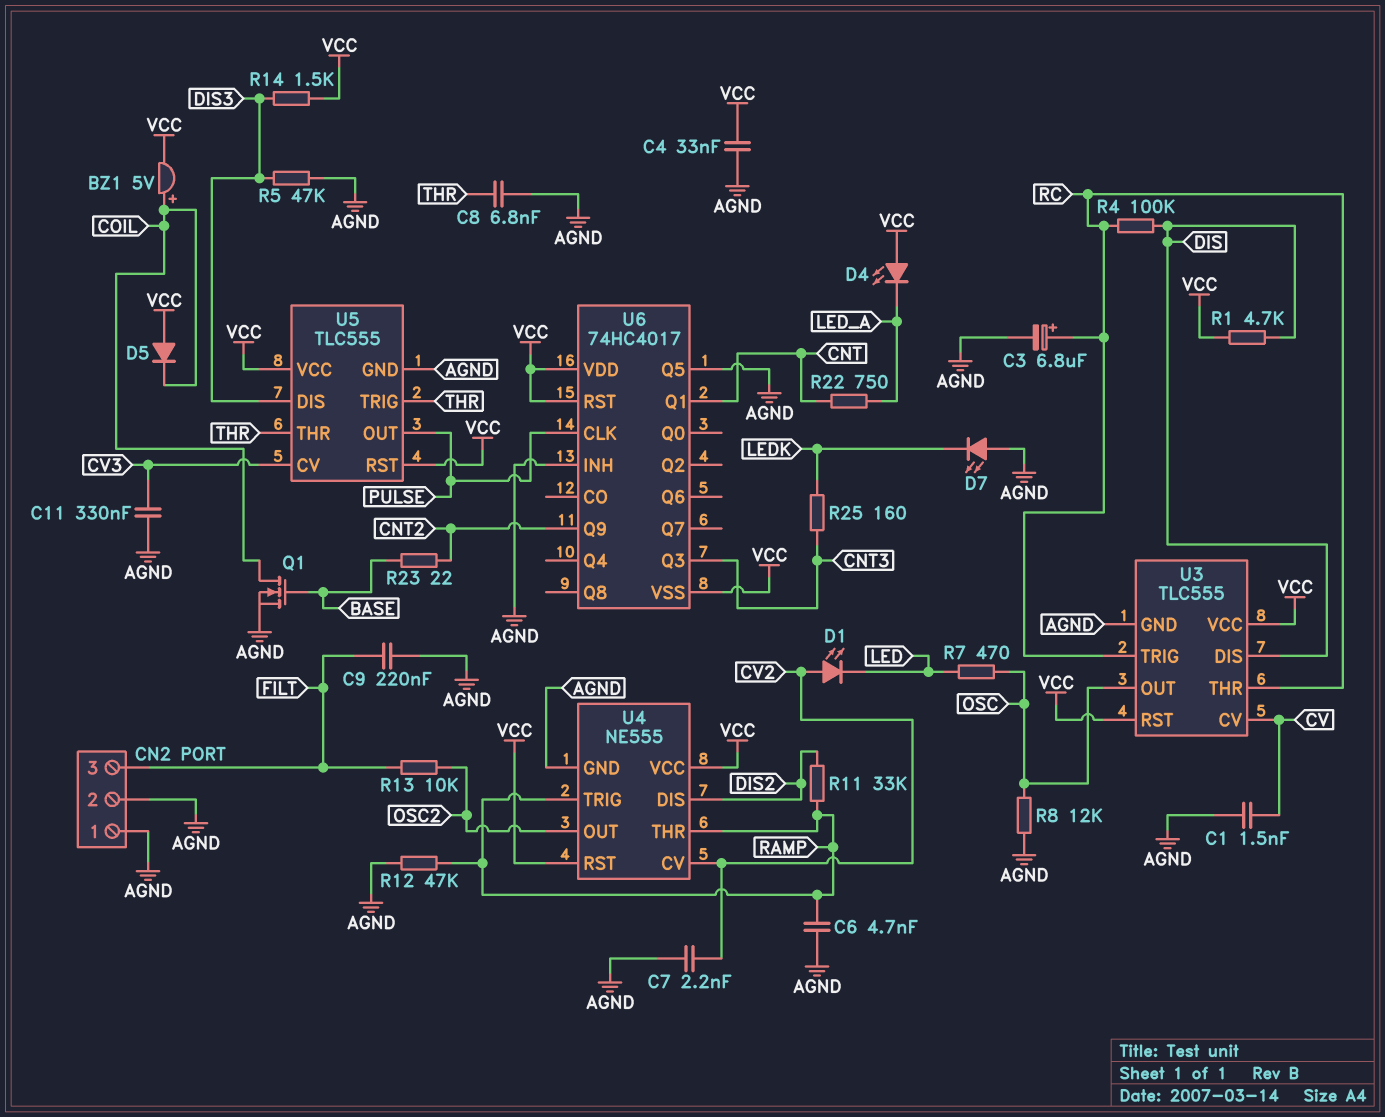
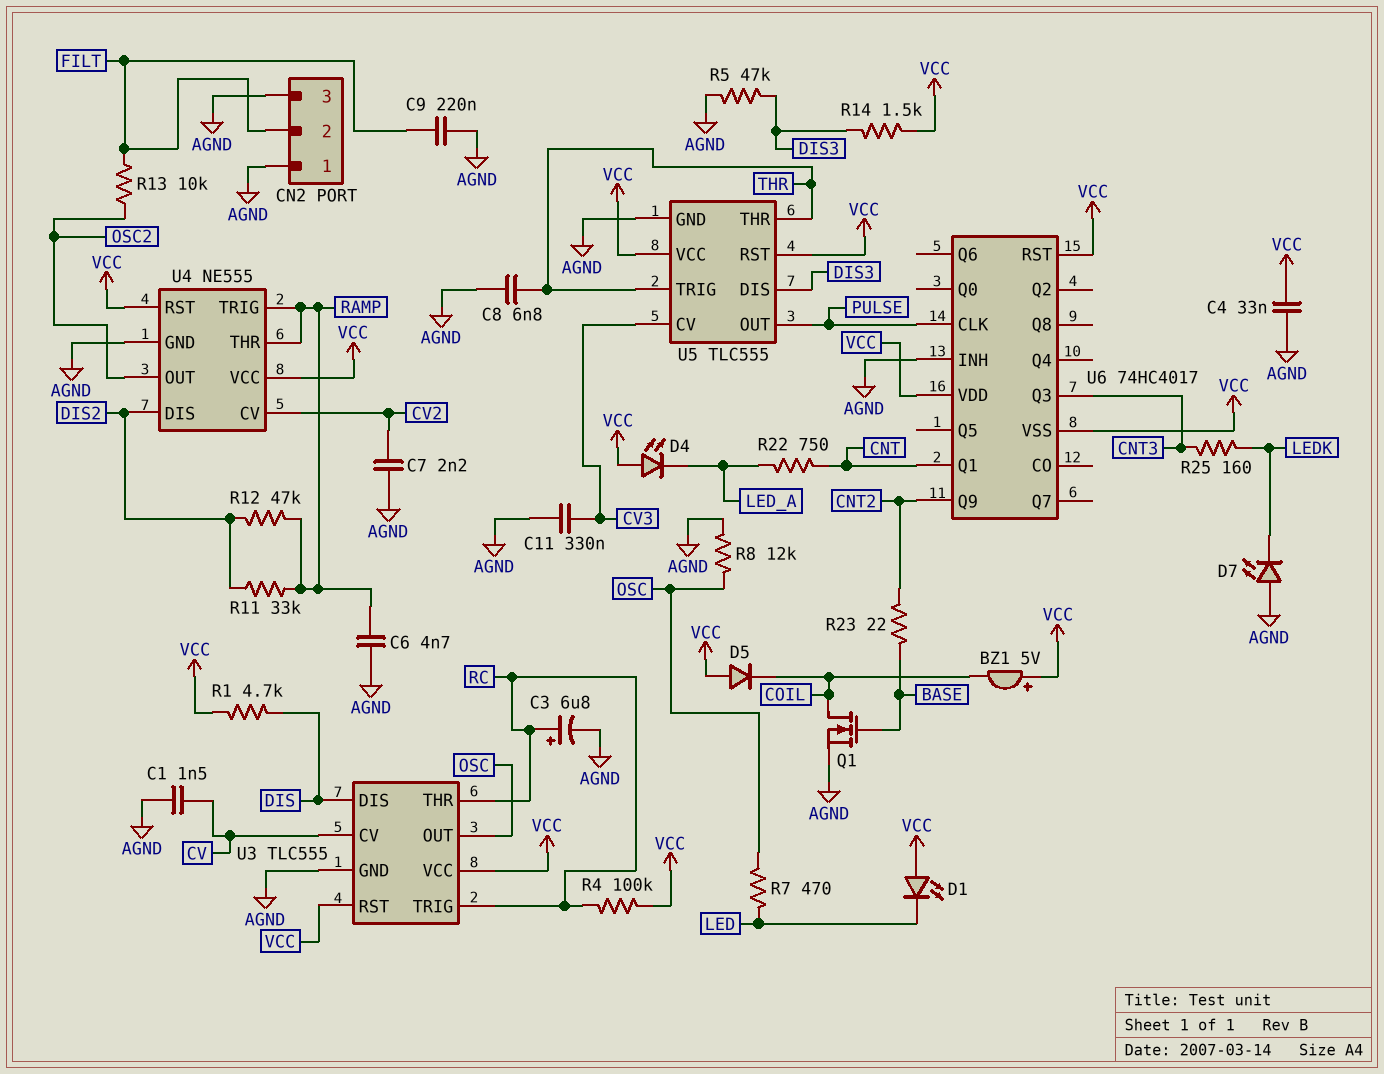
BZ1: buzzer 5V (plus COIL, minus VCC) -> buzzer 5V (plus VCC, minus COIL)
CN2 pin 2: AGND -> FILT
CN2 pin 3: FILT -> AGND
D1: LED (A CV2, K LED) -> LED (A VCC, K LED)
R4: 100k (DIS, RC) -> 100k (RC, VCC)
R12: 47k (AGND, RAMP) -> 47k (DIS2, RAMP)
U6 pin Q5: AGND -> none

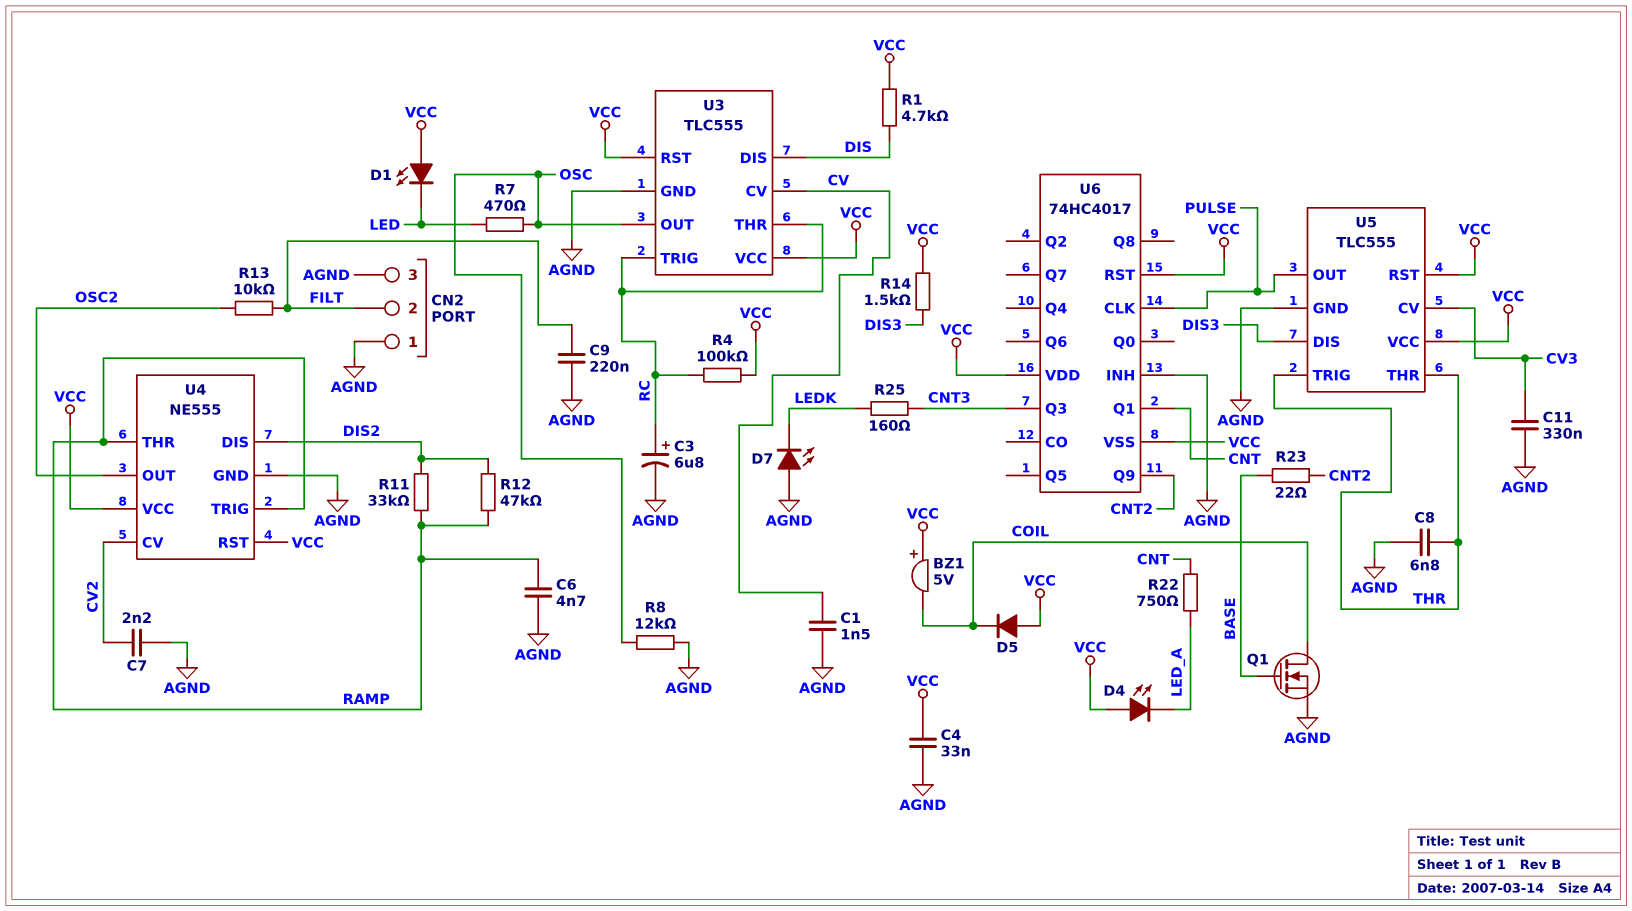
R5: 47k (AGND, DIS3) -> none

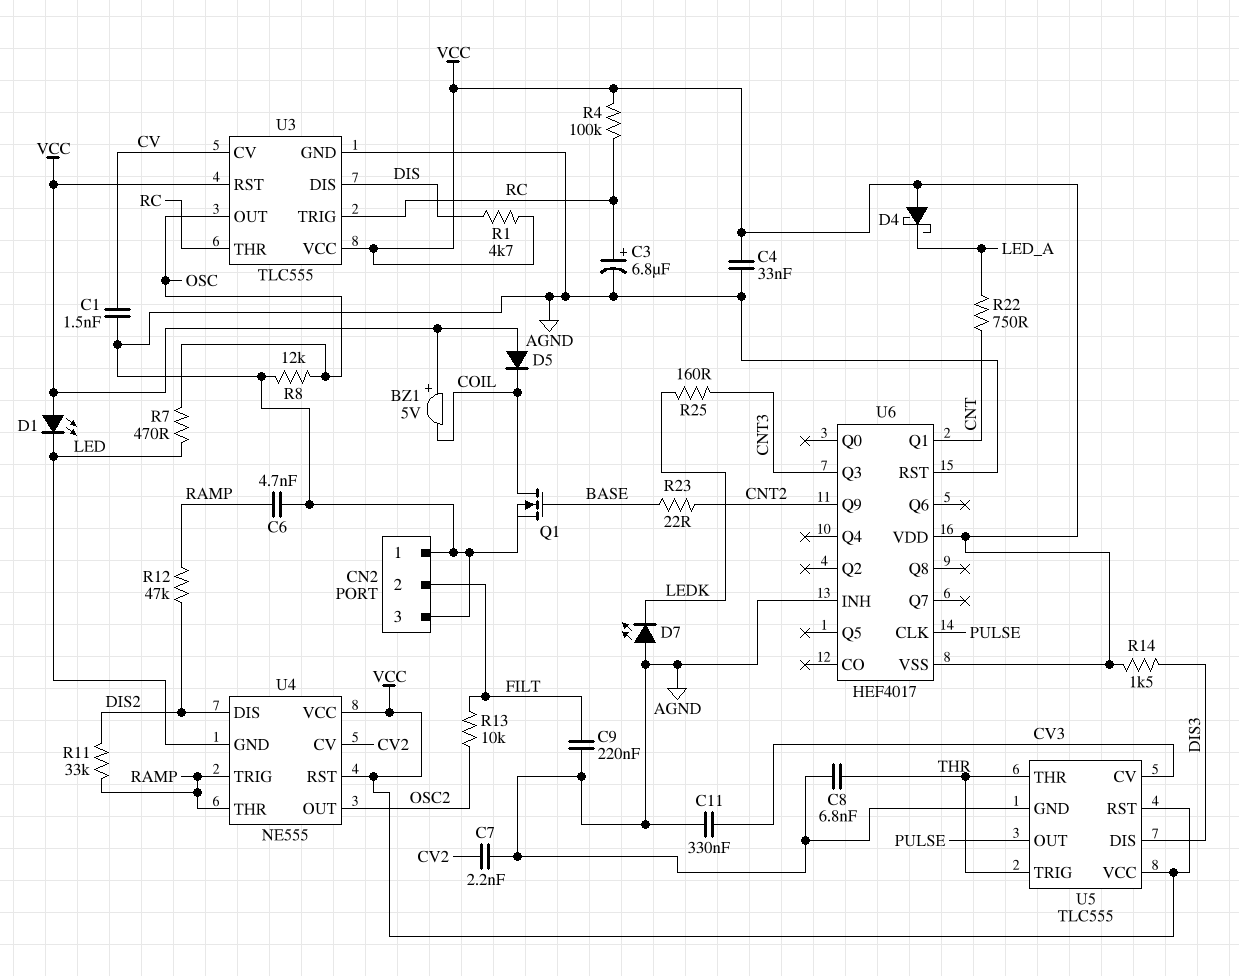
D4: LED (A VCC, K LED_A) -> schottky (A VCC, K LED_A)
U4 pin GND: AGND -> LED
U6: 74HC4017 -> HEF4017
U6 pin RST: VCC -> AGND

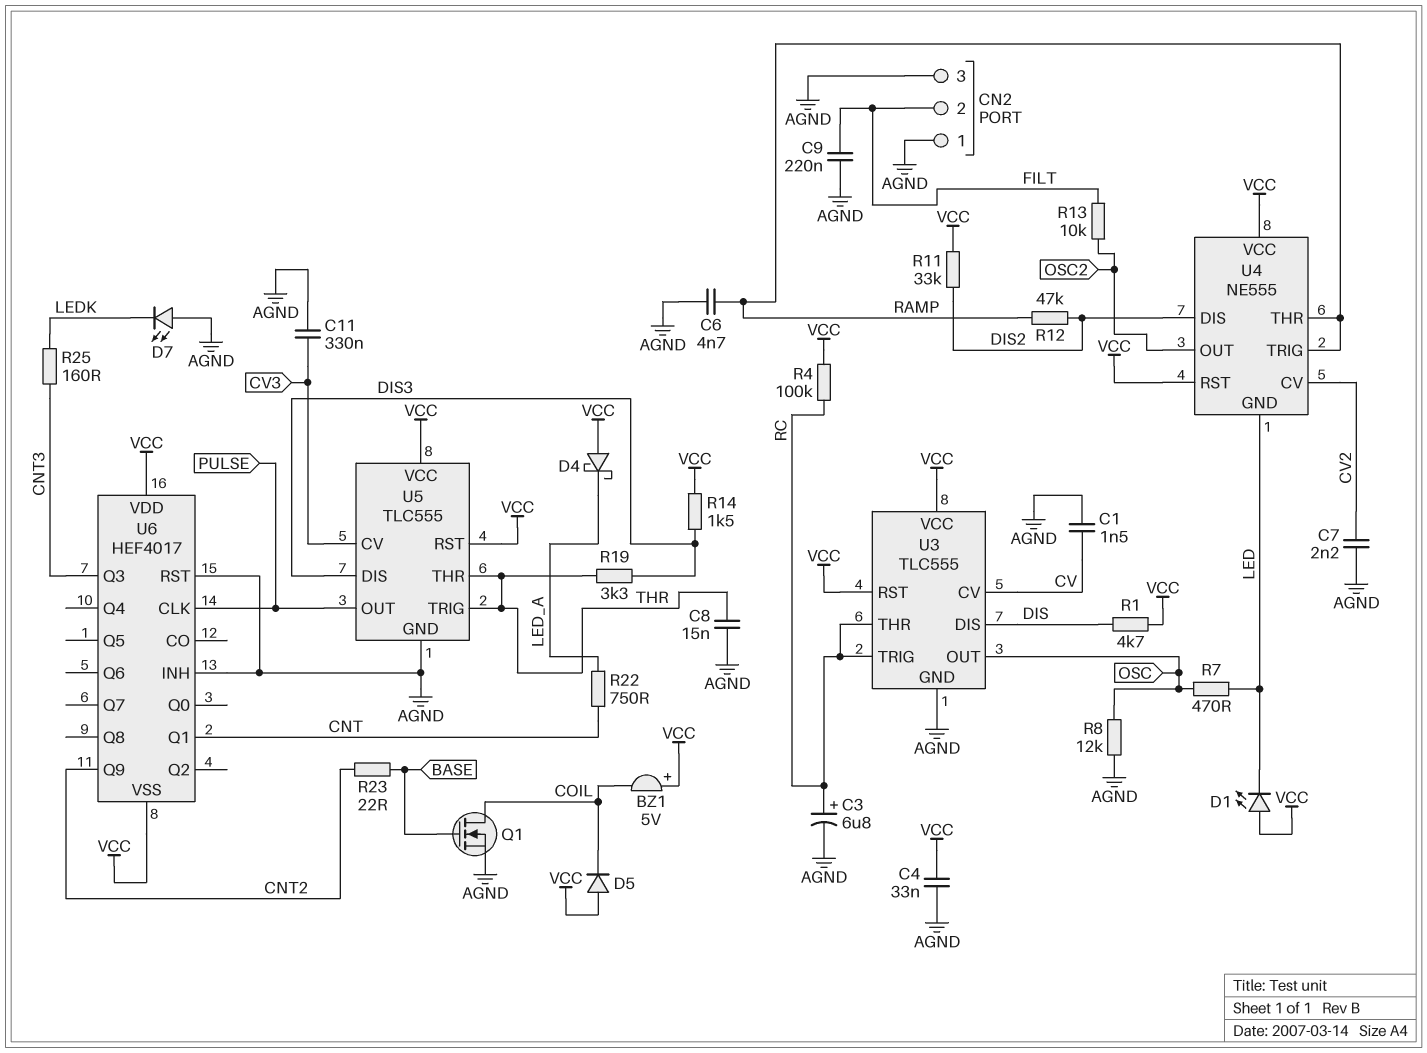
C8: 6.8nF (AGND, THR) -> 15nF (AGND, THR)
R11: 33k (DIS2, RAMP) -> 33k (DIS2, VCC)
R19: none -> 3.3k (DIS3, THR)

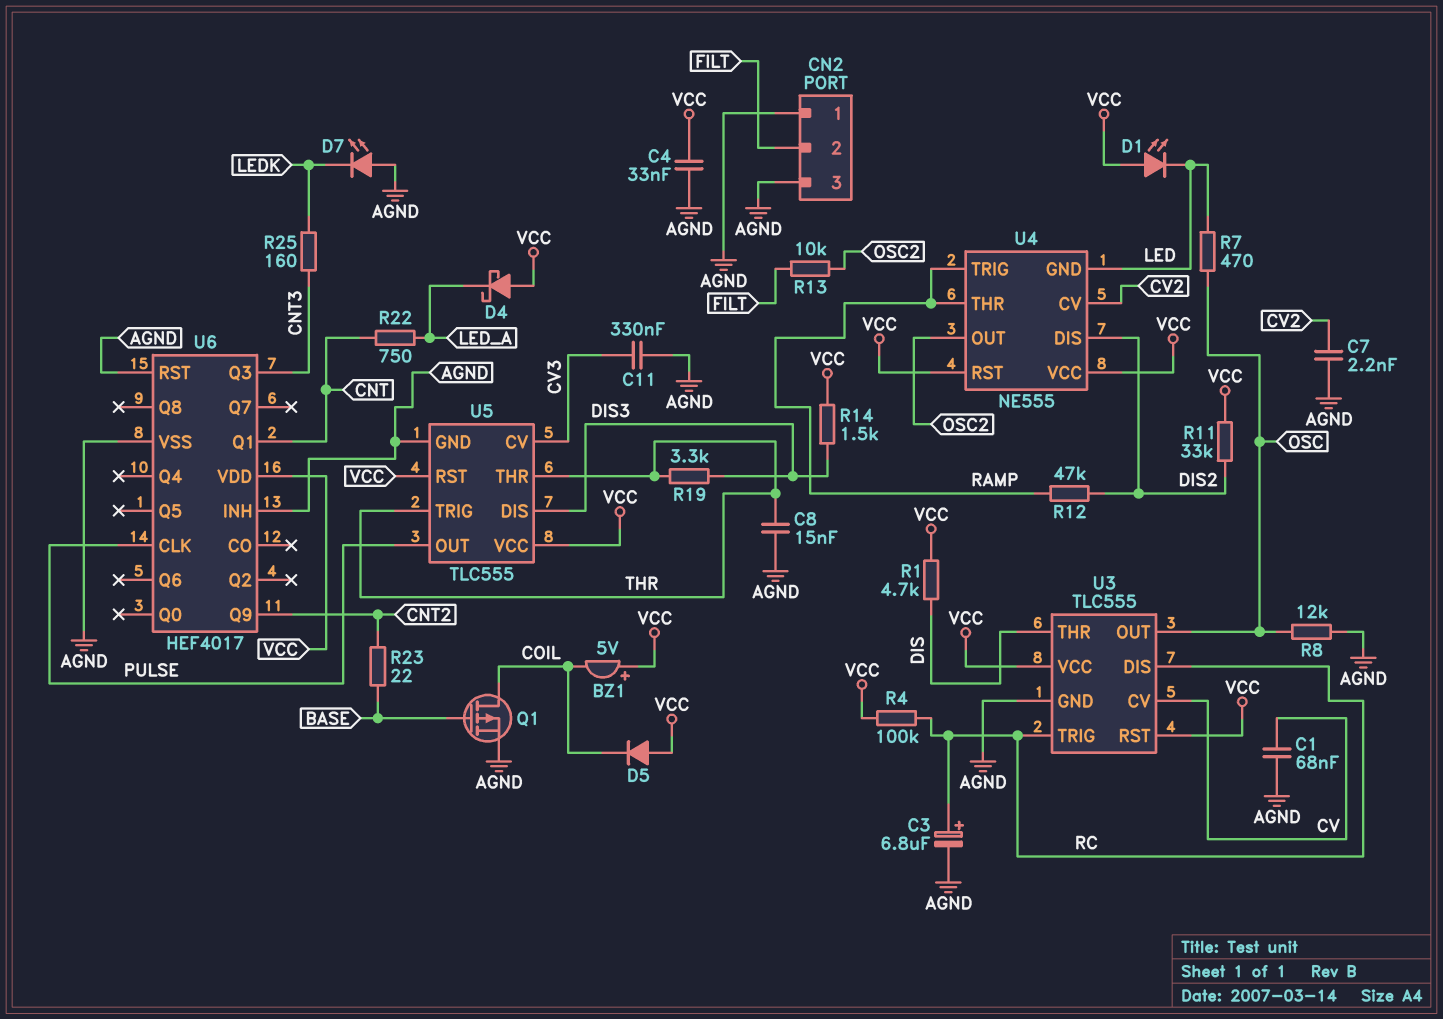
C1: 1.5nF (AGND, CV) -> 68nF (AGND, CV)
C6: 4.7nF (AGND, RAMP) -> none
C9: 220nF (AGND, FILT) -> none
Q1: NMOS (G BASE, D COIL, S AGND) -> PMOS (G BASE, D COIL, S AGND)
U3 pin DIS: DIS -> RC
U3 pin THR: RC -> DIS
U6 pin VSS: VCC -> AGND

